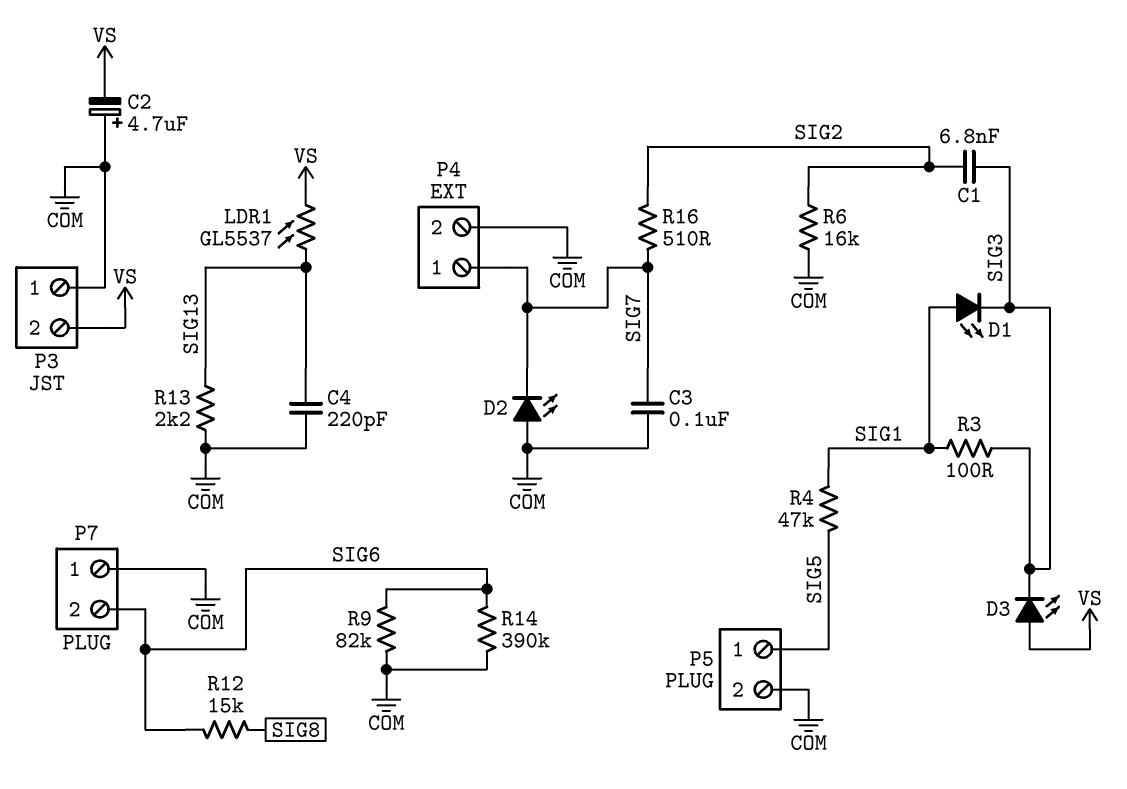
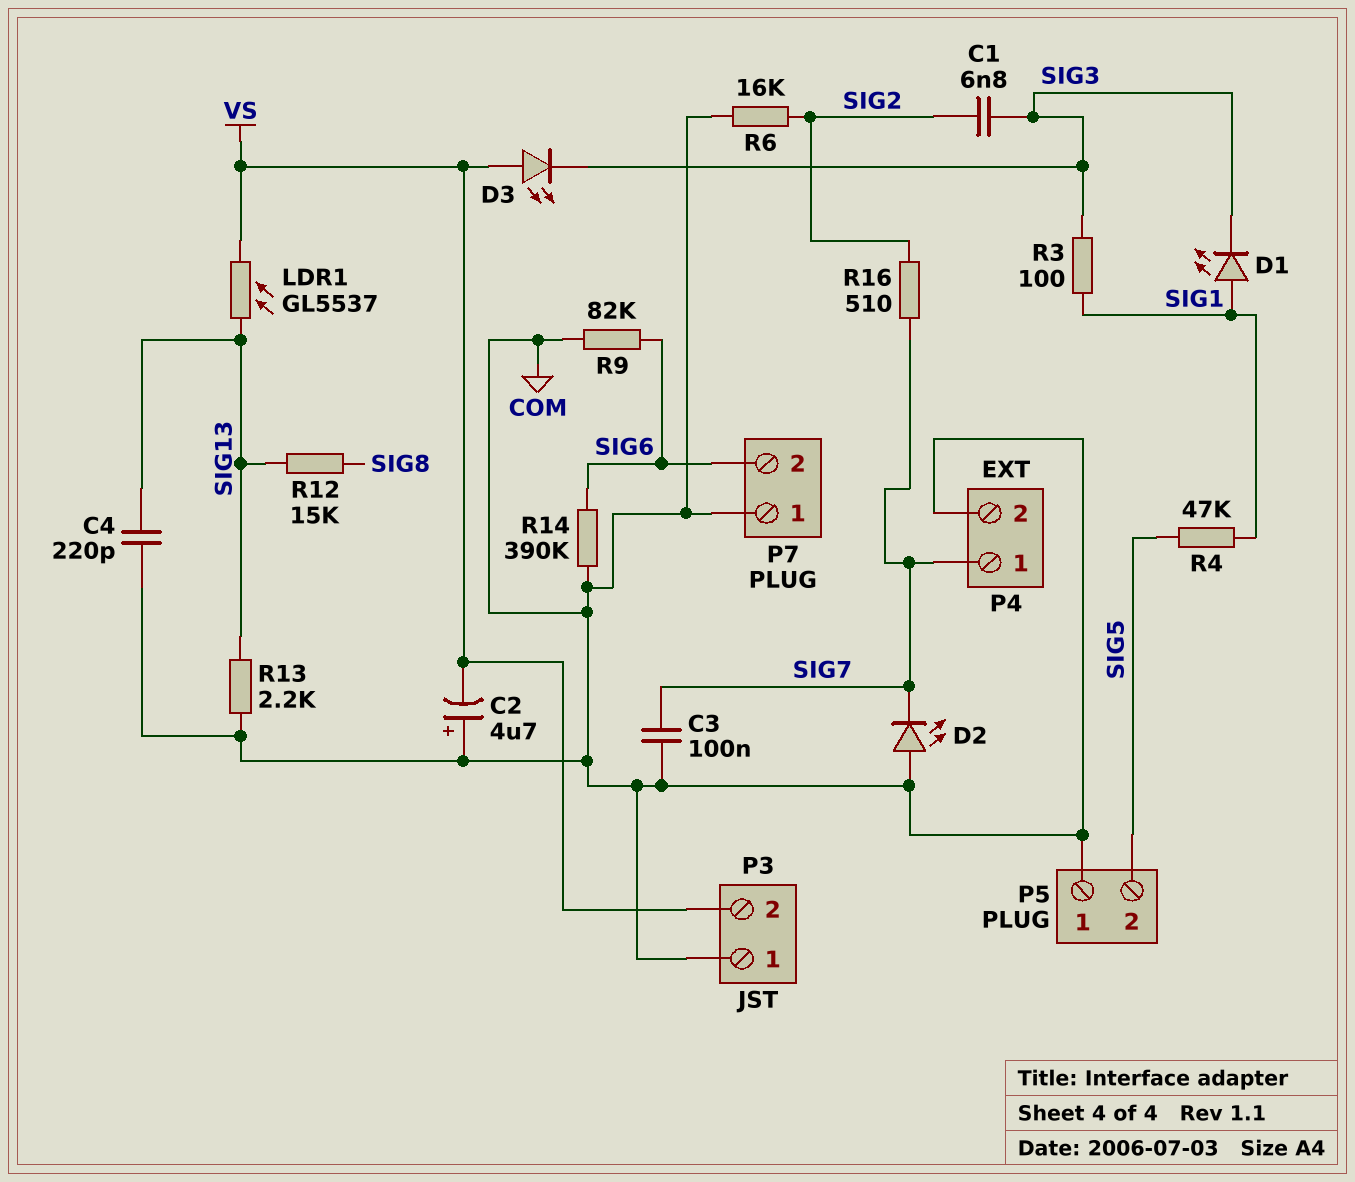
P5 pin 1: SIG5 -> COM
P5 pin 2: COM -> SIG5
R12: 15k (SIG6, SIG8) -> 15k (SIG8, SIG13)

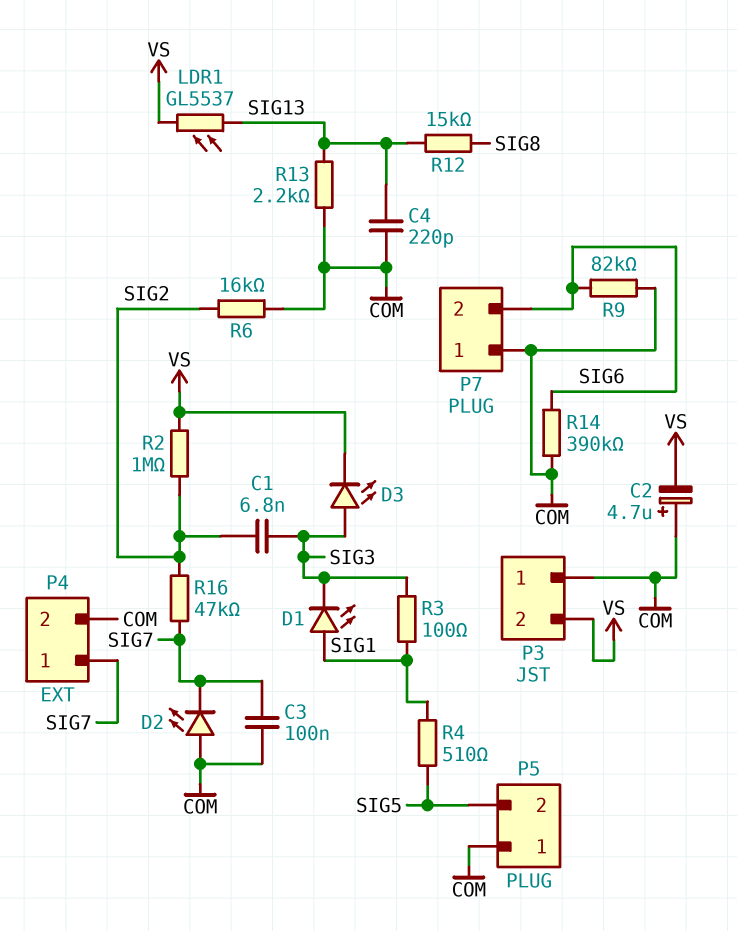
D3: LED (A VS, K SIG3) -> LED (A SIG3, K VS)
R2: none -> 1M (SIG2, VS)
R4: 47k (SIG1, SIG5) -> 510 (SIG1, SIG5)
R16: 510 (SIG2, SIG7) -> 47k (SIG2, SIG7)

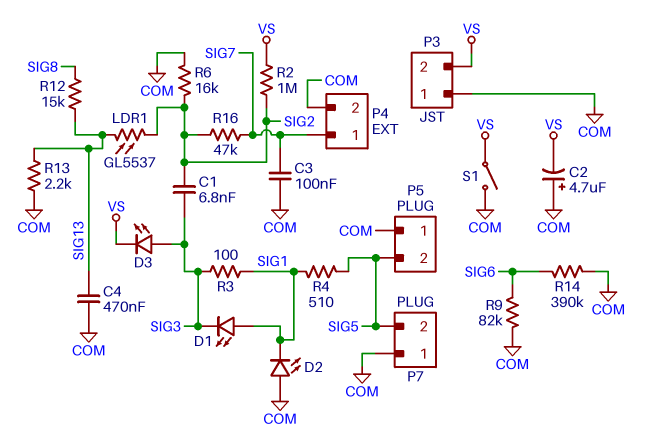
C4: 220pF (COM, SIG13) -> 470nF (COM, SIG13)
D2: LED (A COM, K SIG7) -> LED (A COM, K SIG1)
LDR1: GL5537 (SIG13, VS) -> GL5537 (SIG2, SIG13)
P7 pin 2: SIG6 -> SIG5
S1: none -> switch (COM, VS)

